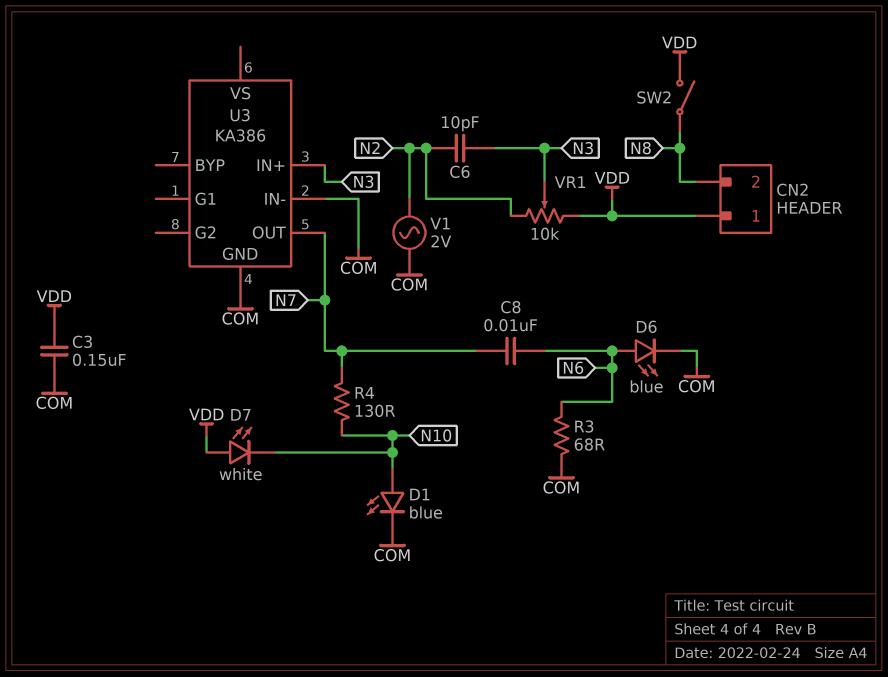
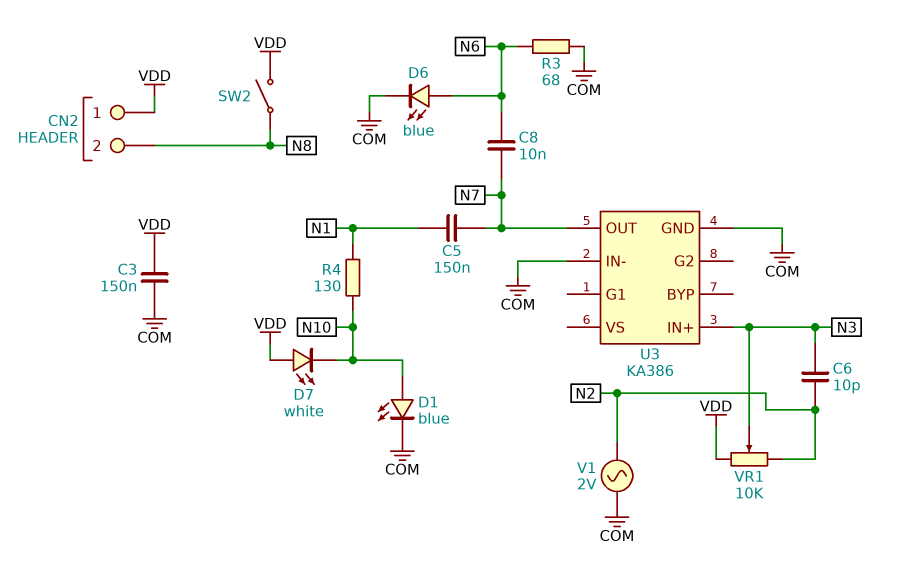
C5: none -> 150nF (N1, N7)
R4: 130 (N7, N10) -> 130 (N1, N10)

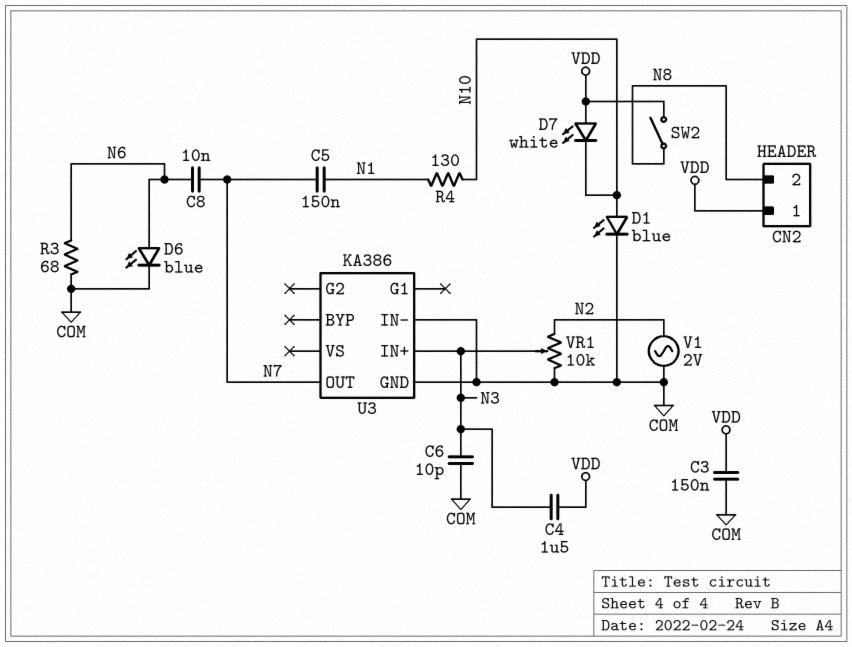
C4: none -> 1.5uF (N3, VDD)
C6: 10pF (N2, N3) -> 10pF (COM, N3)
VR1: 10k (N2, VDD, wiper N3) -> 10k (COM, N2, wiper N3)

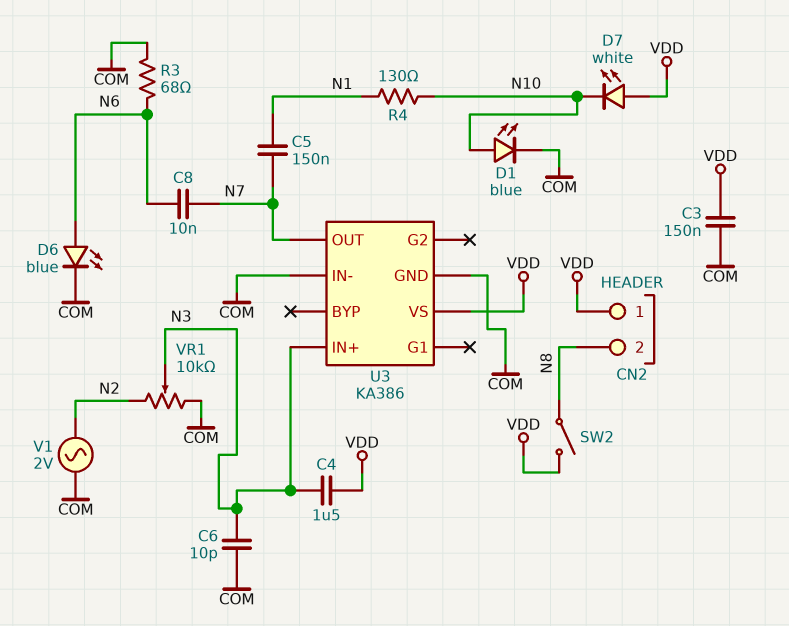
U3 pin VS: none -> VDD

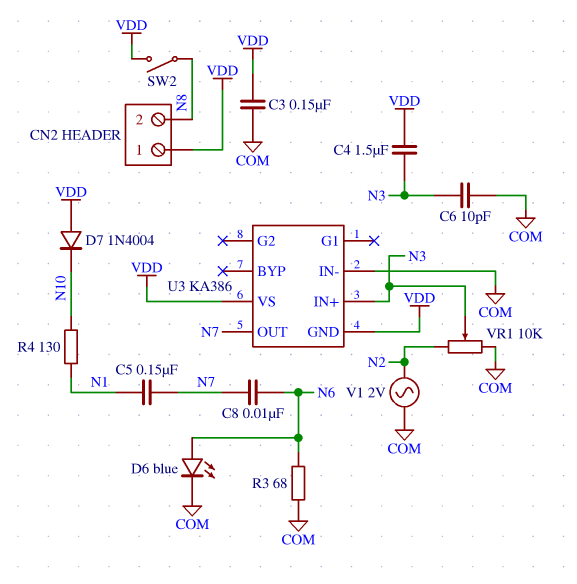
D1: LED blue (A N10, K COM) -> none
D7: LED white (A VDD, K N10) -> diode 1N4004 (A VDD, K N10)
U3 pin GND: COM -> VDD

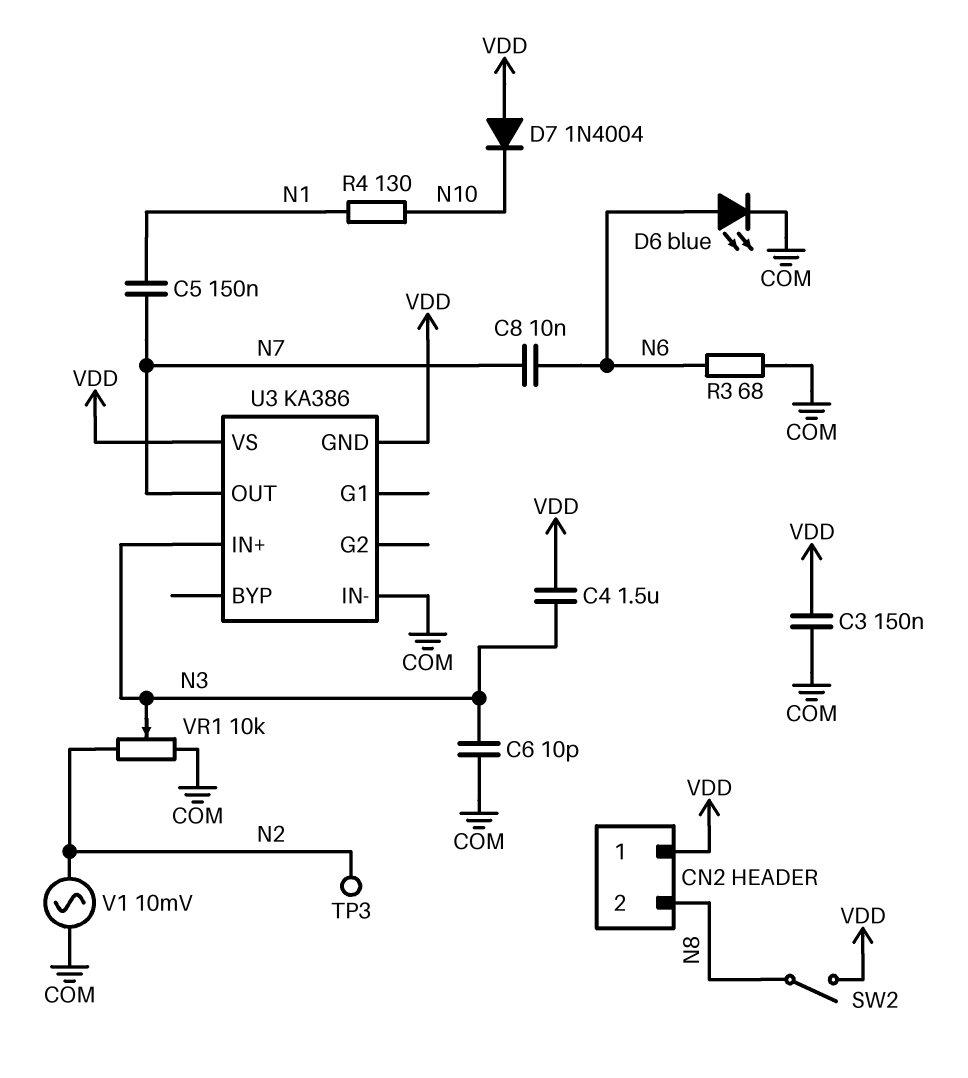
TP3: none -> test point (N2)
V1: AC 2V (COM, N2) -> AC 10mV (COM, N2)

